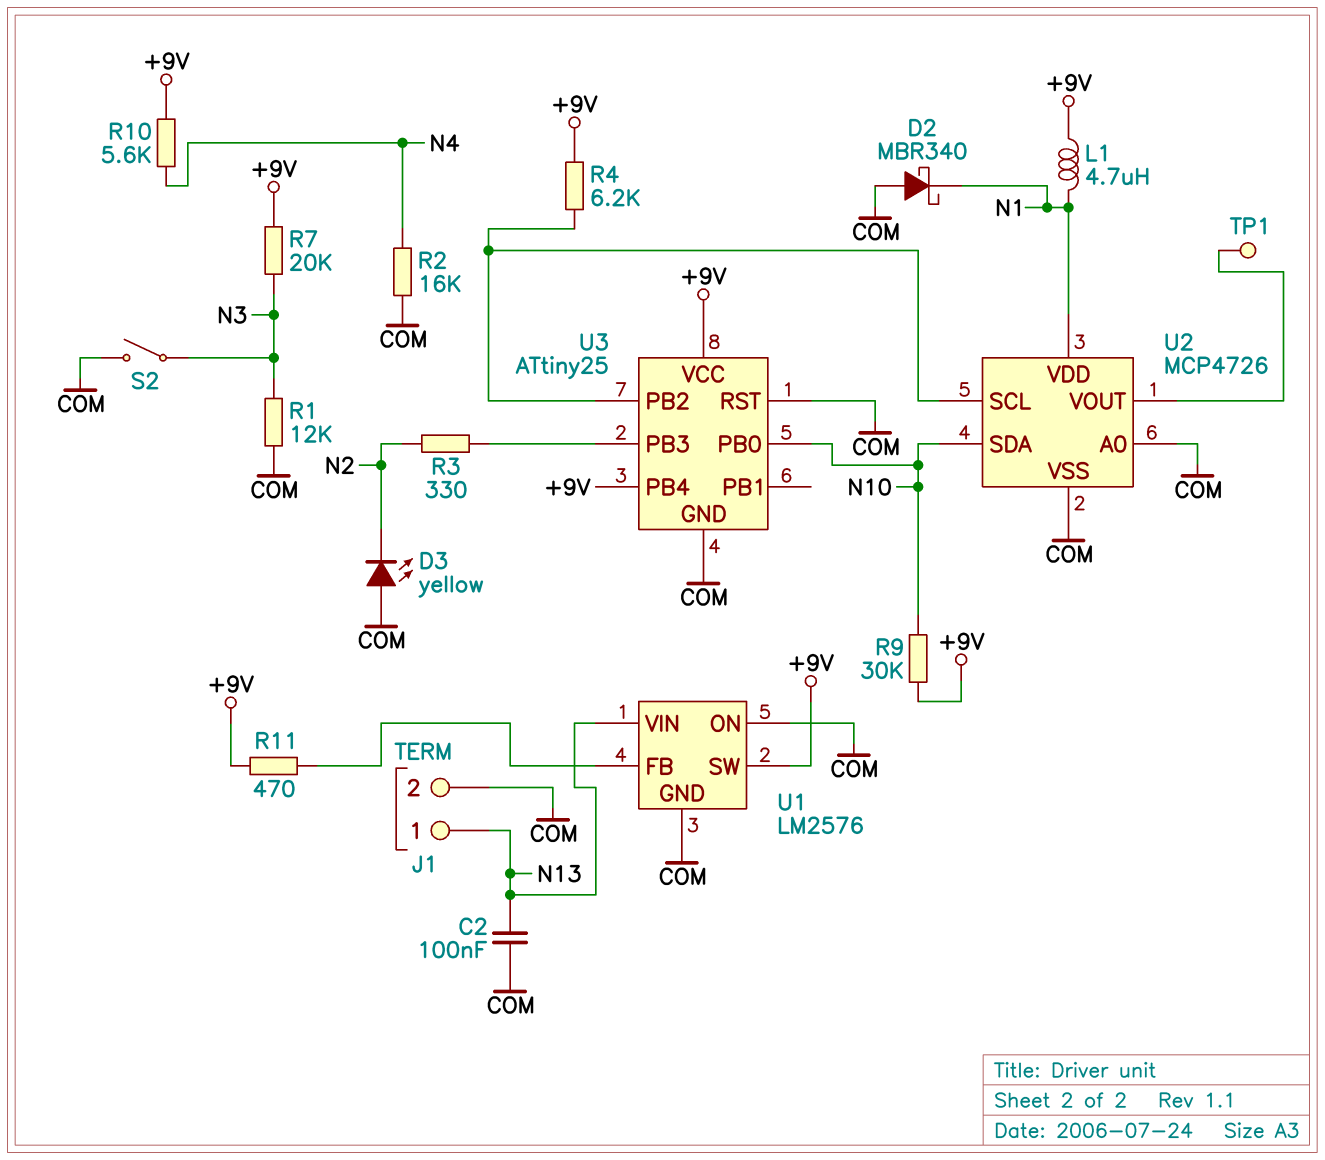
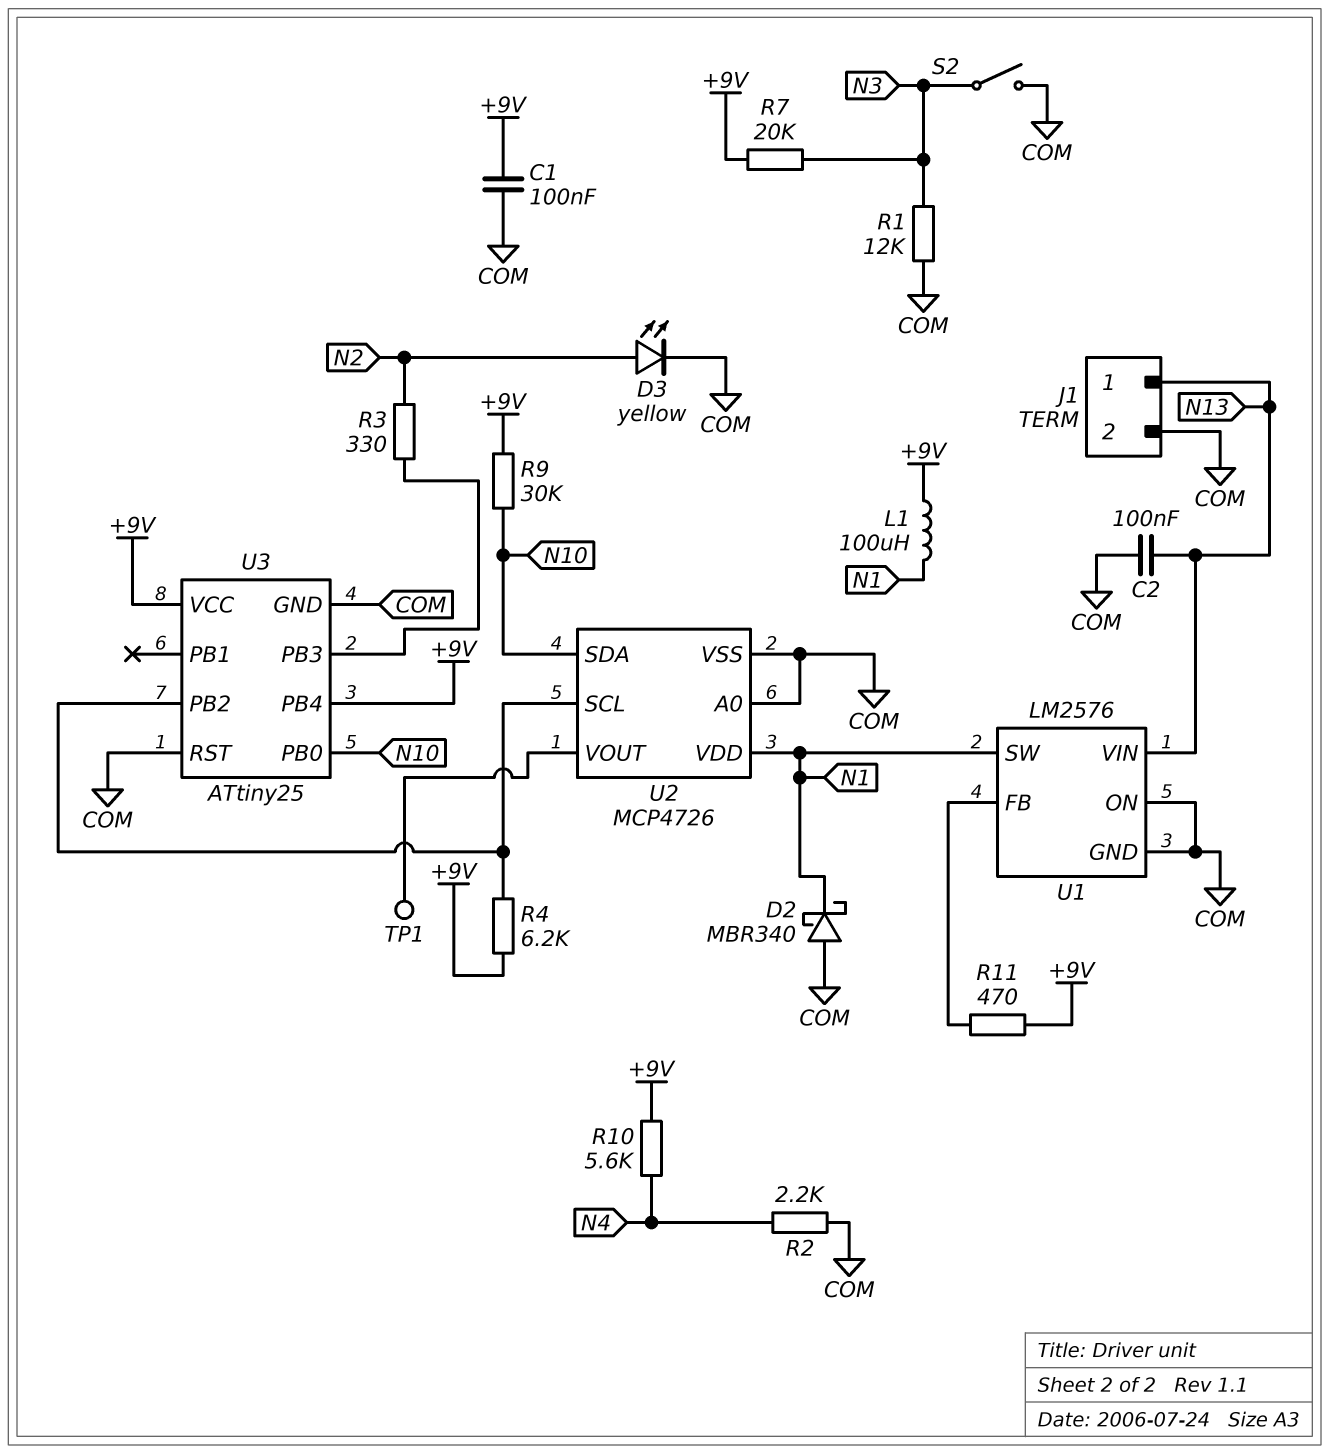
C1: none -> 100nF (+9V, COM)
D3: LED yellow (A COM, K N2) -> LED yellow (A N2, K COM)
L1: 4.7uH (+9V, N1) -> 100uH (+9V, N1)
R2: 16k (COM, N4) -> 2.2k (COM, N4)
U1 pin SW: +9V -> N1

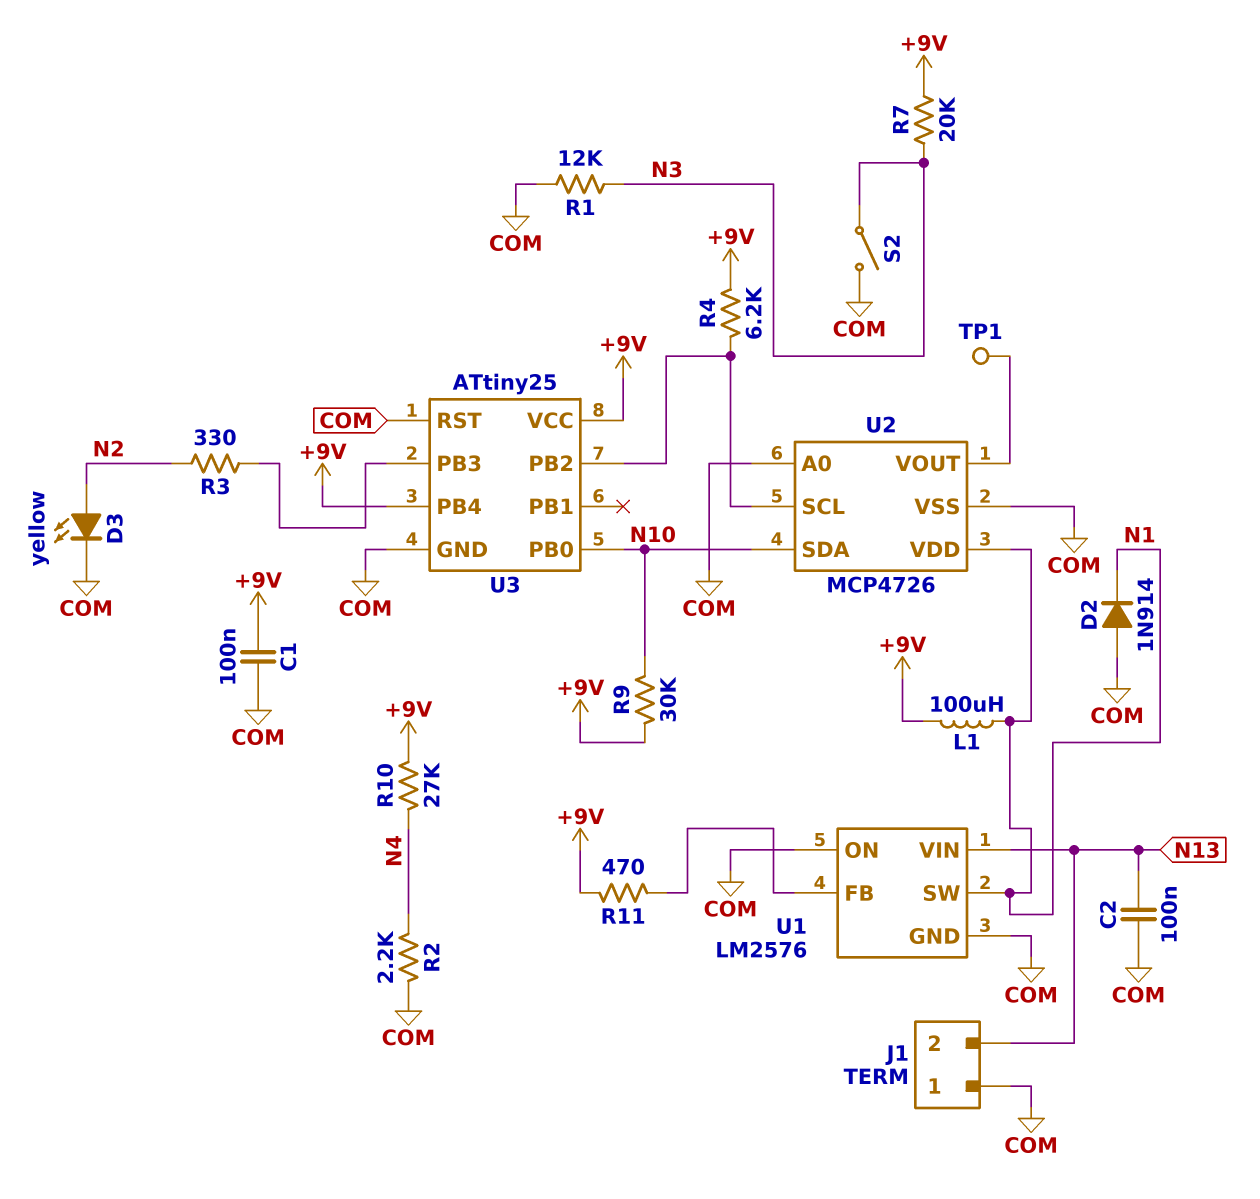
D2: schottky MBR340 (A COM, K N1) -> diode 1N914 (A COM, K N1)
J1 pin 1: N13 -> COM
J1 pin 2: COM -> N13
R10: 5.6k (+9V, N4) -> 27k (+9V, N4)

